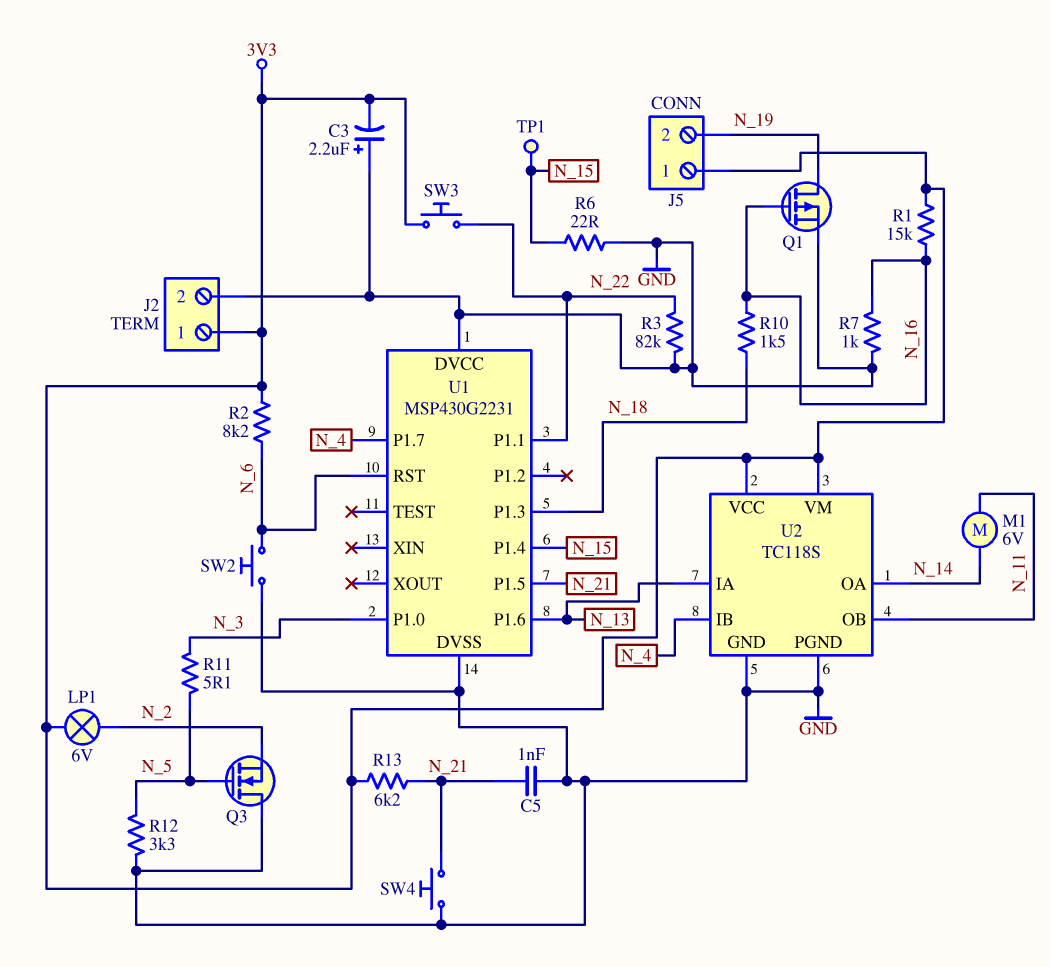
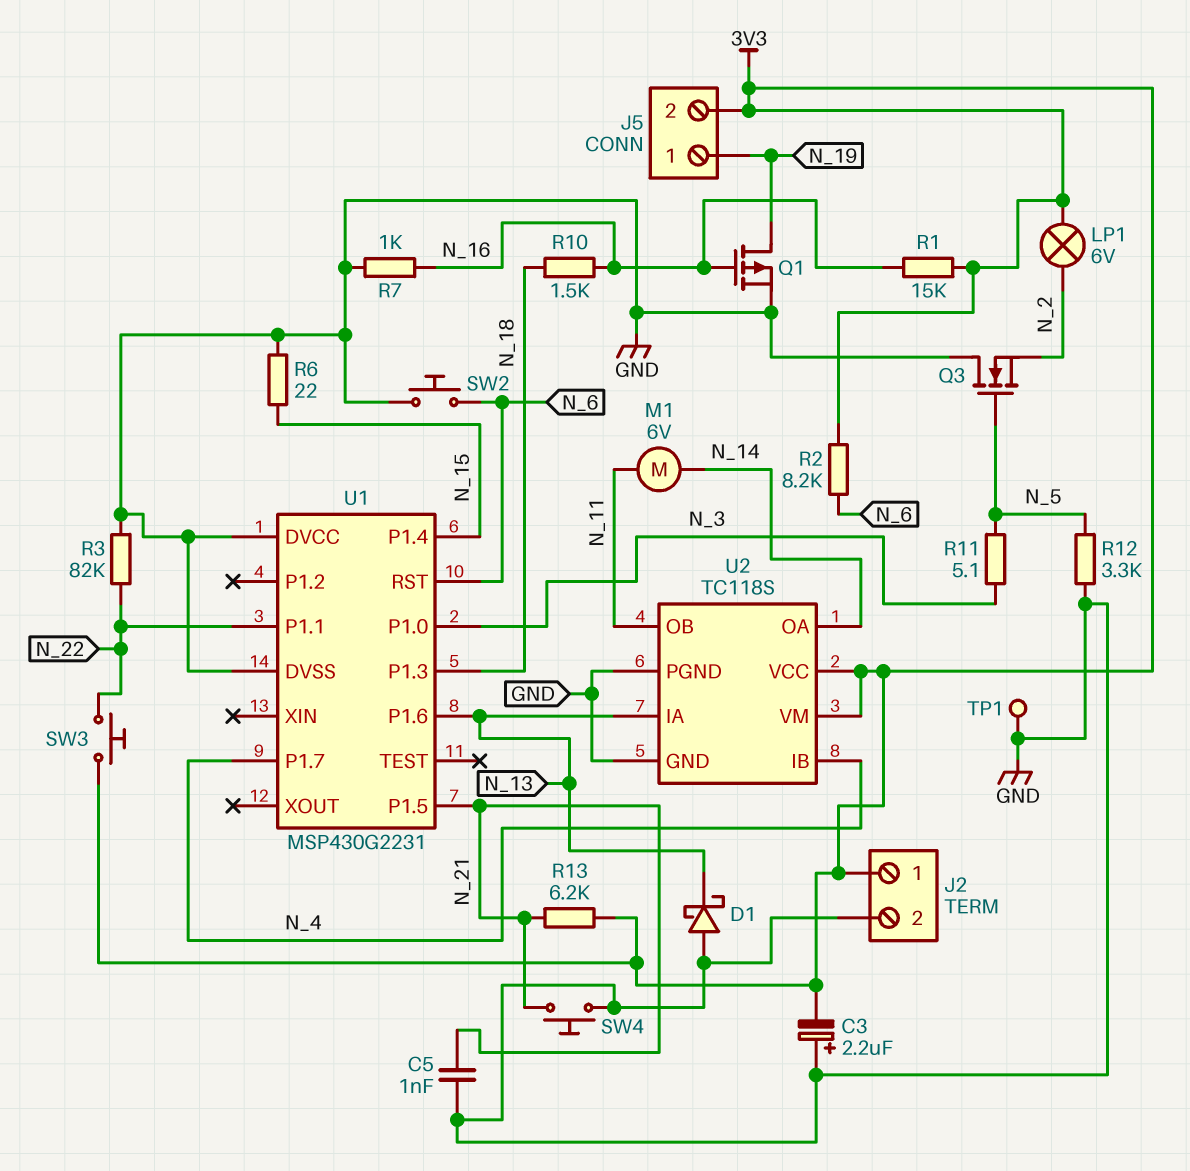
D1: none -> schottky (A GND, K N_13)
J5 pin 1: 3V3 -> N_19
J5 pin 2: N_19 -> 3V3
TP1: test point (N_15) -> test point (GND)

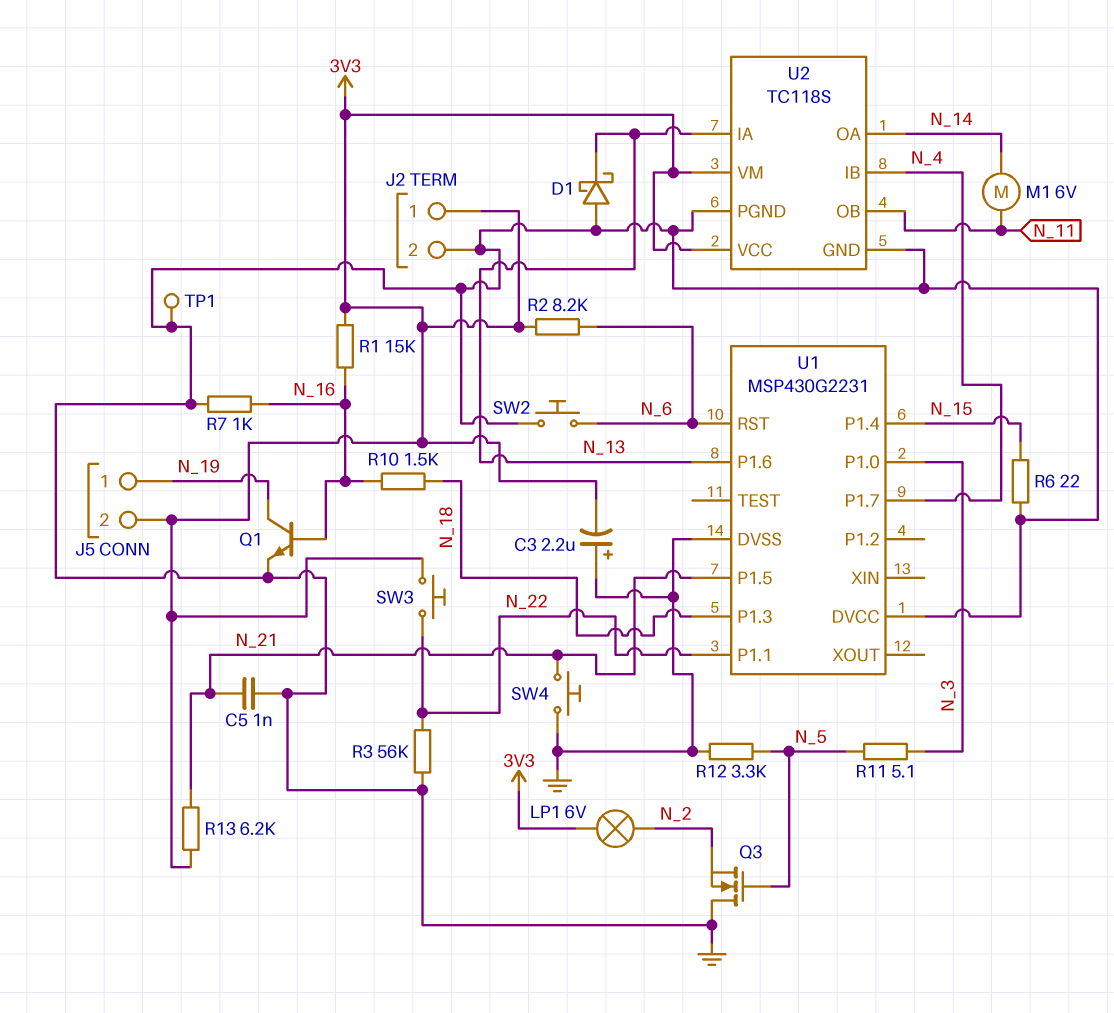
Q1: PMOS (G N_16, D N_19, S GND) -> NPN (B N_16, C N_19, E GND)
R3: 82k (GND, N_22) -> 56k (GND, N_22)

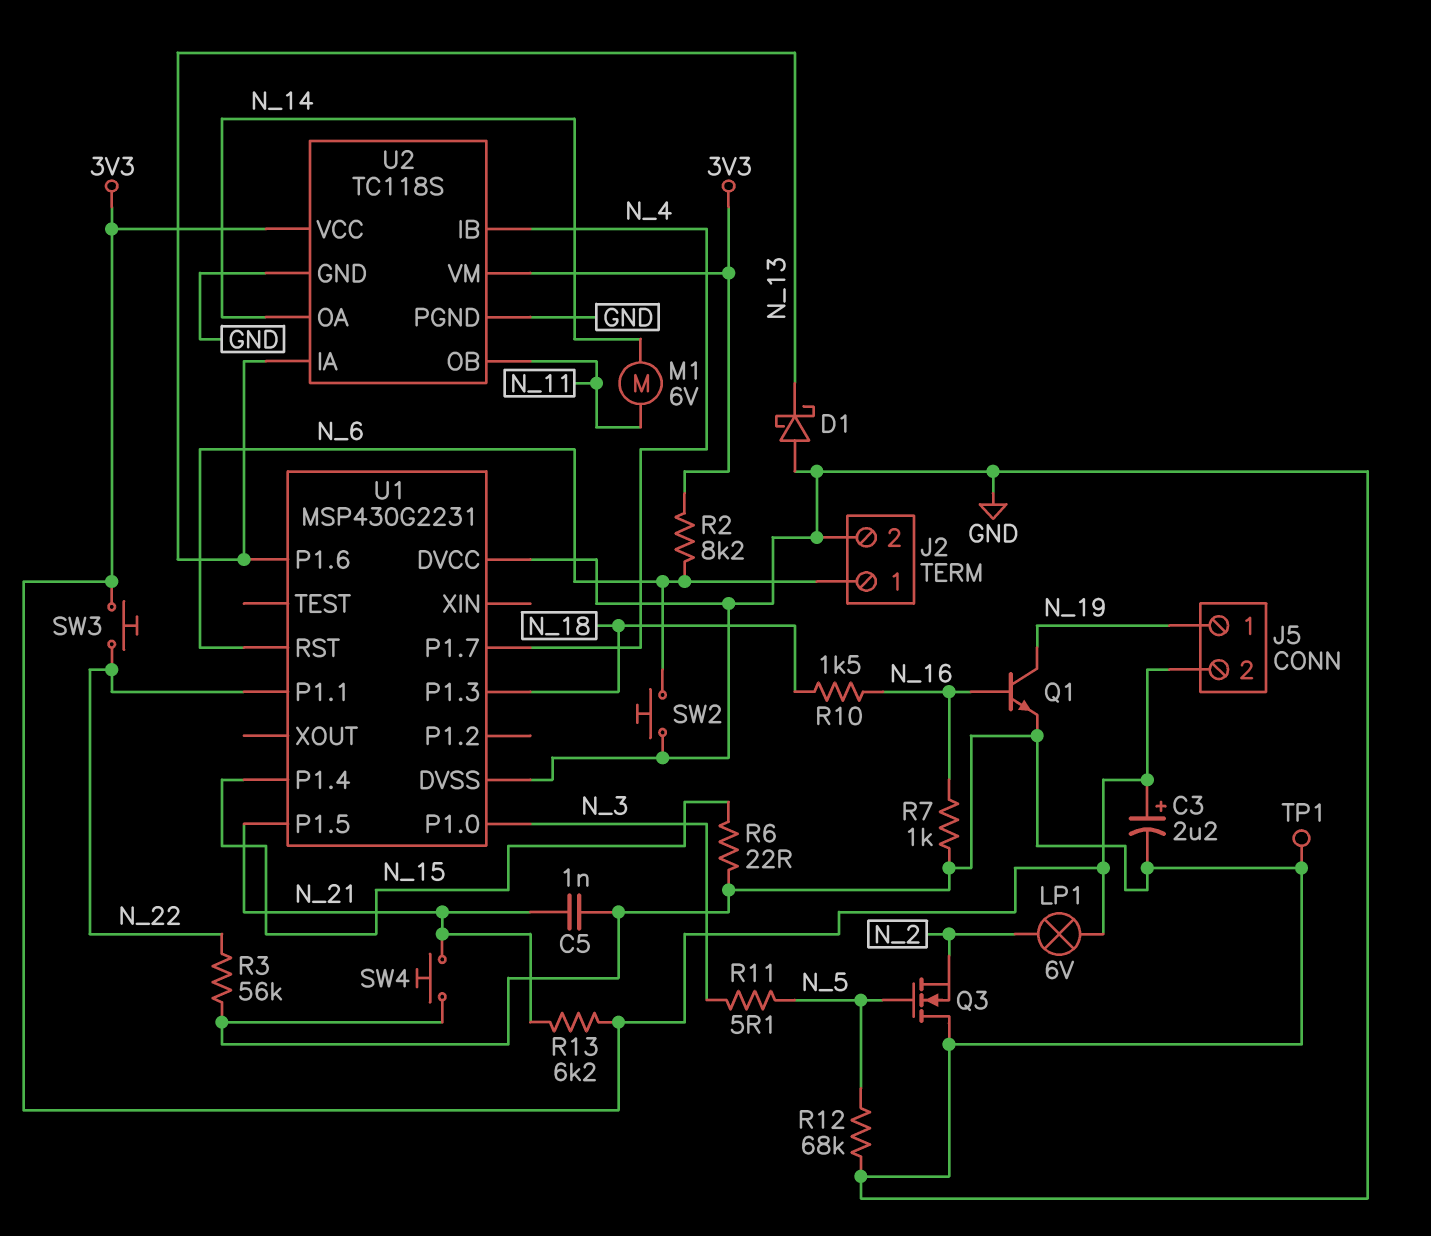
C3: 2.2uF (plus GND, minus 3V3) -> 2.2uF (plus 3V3, minus GND)
J2 pin 1: 3V3 -> N_6
R1: 15k (3V3, N_16) -> none
R12: 3.3k (GND, N_5) -> 68k (GND, N_5)

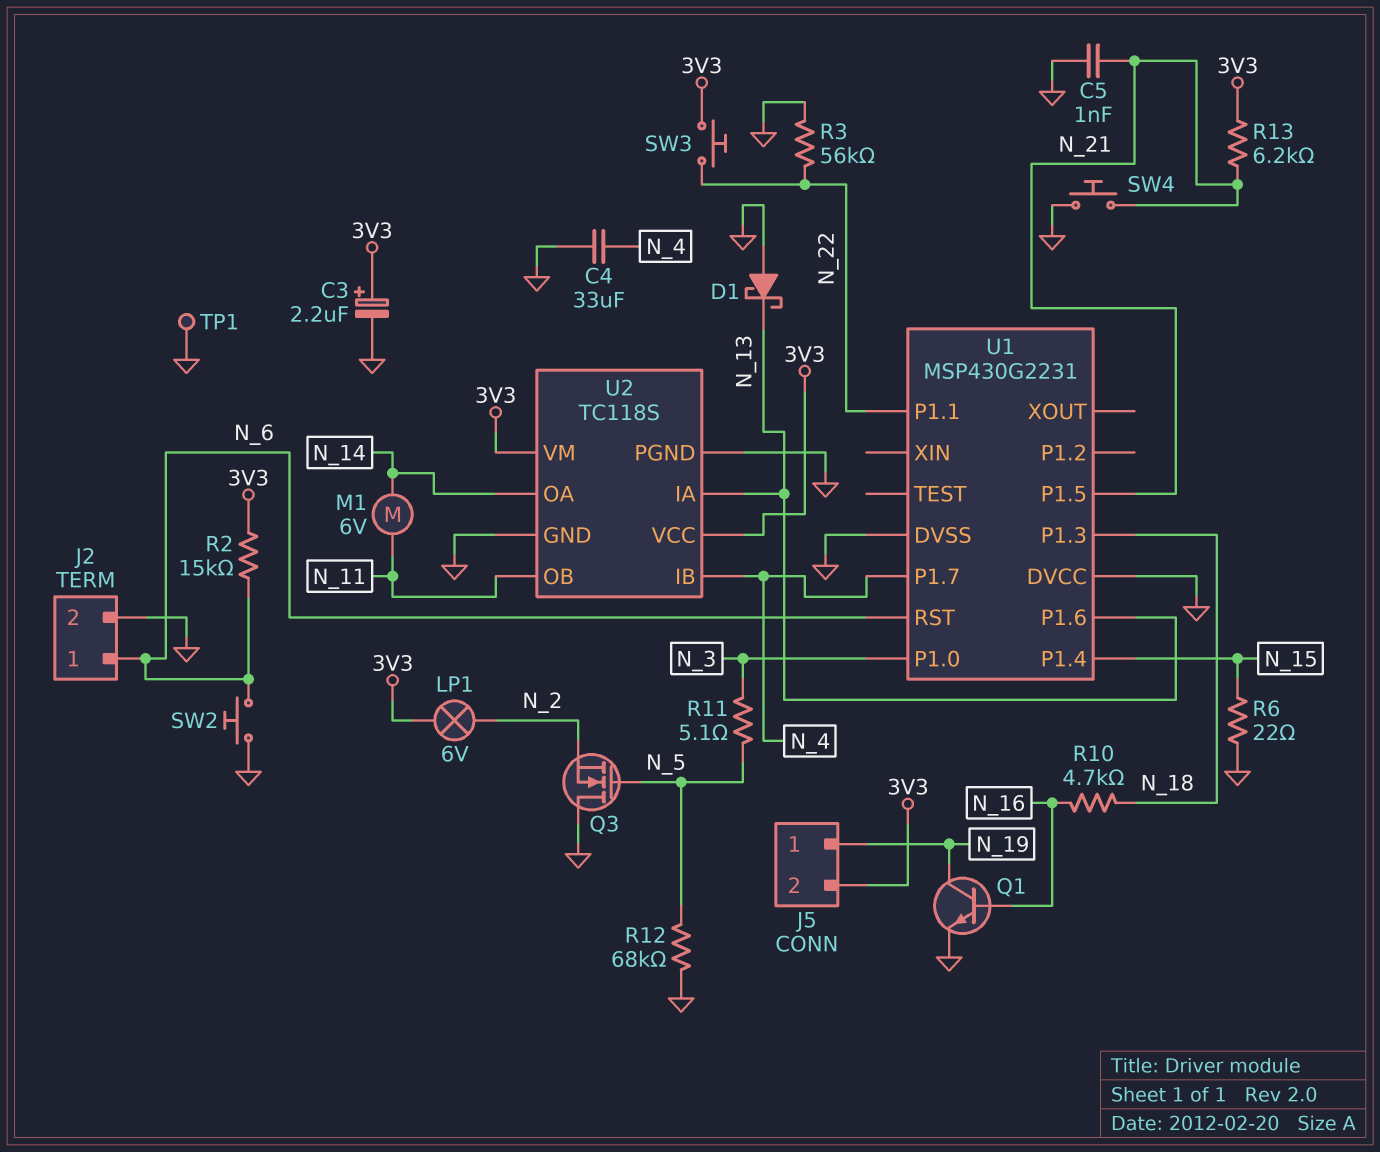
C4: none -> 33uF (GND, N_4)
R2: 8.2k (3V3, N_6) -> 15k (3V3, N_6)
R7: 1k (GND, N_16) -> none
R10: 1.5k (N_16, N_18) -> 4.7k (N_16, N_18)

